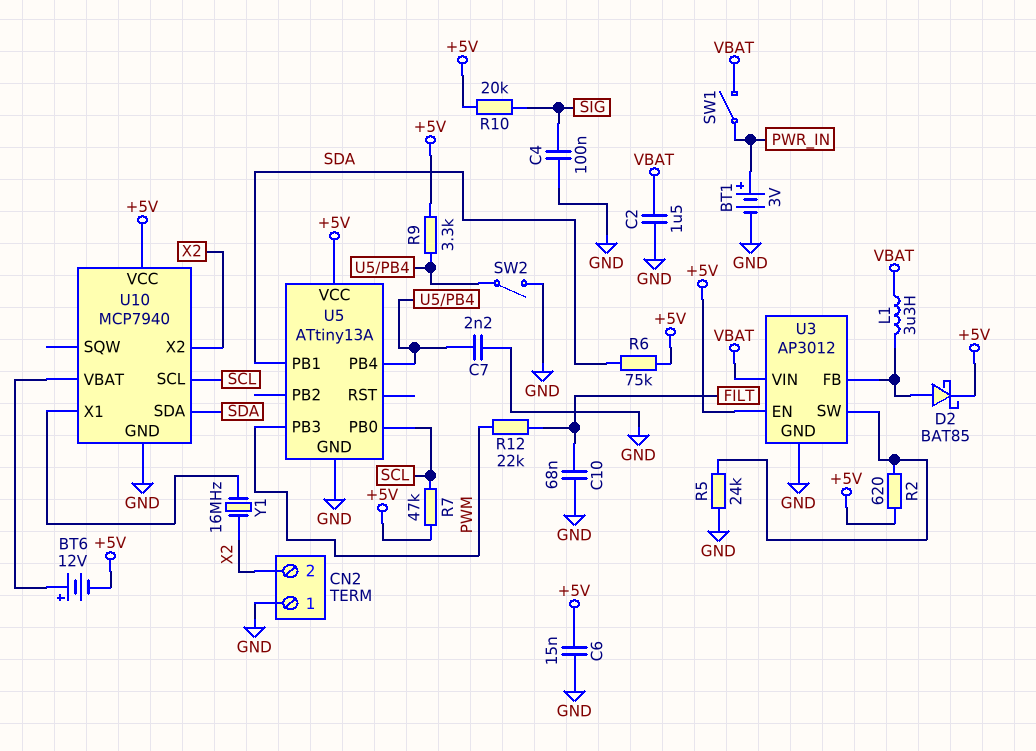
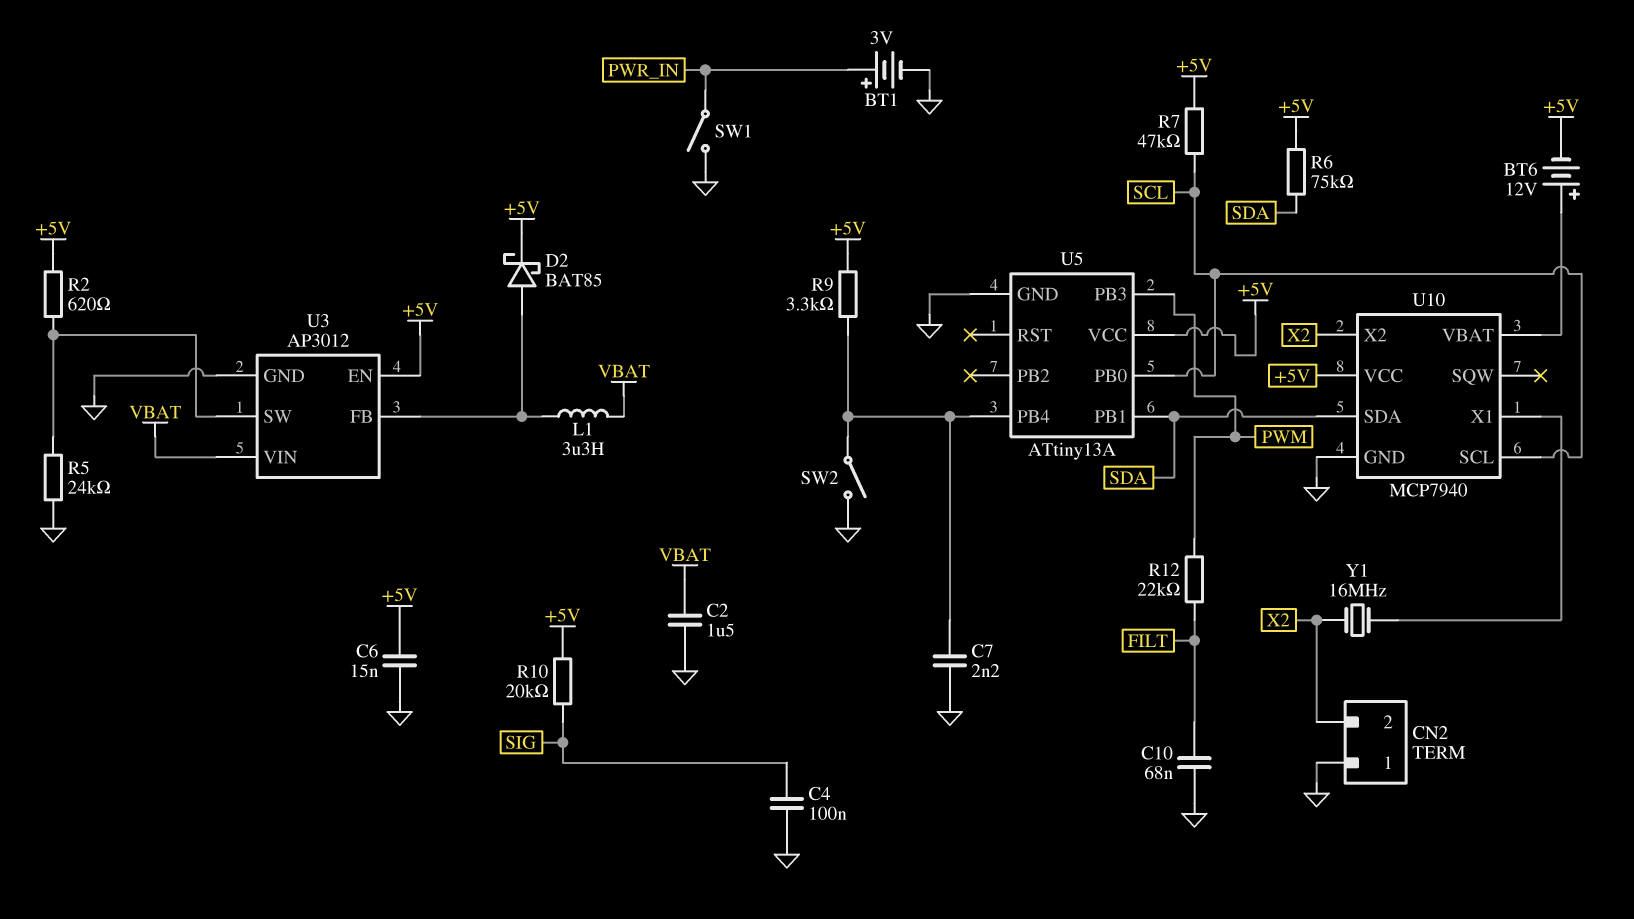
SW1: switch (PWR_IN, VBAT) -> switch (GND, PWR_IN)

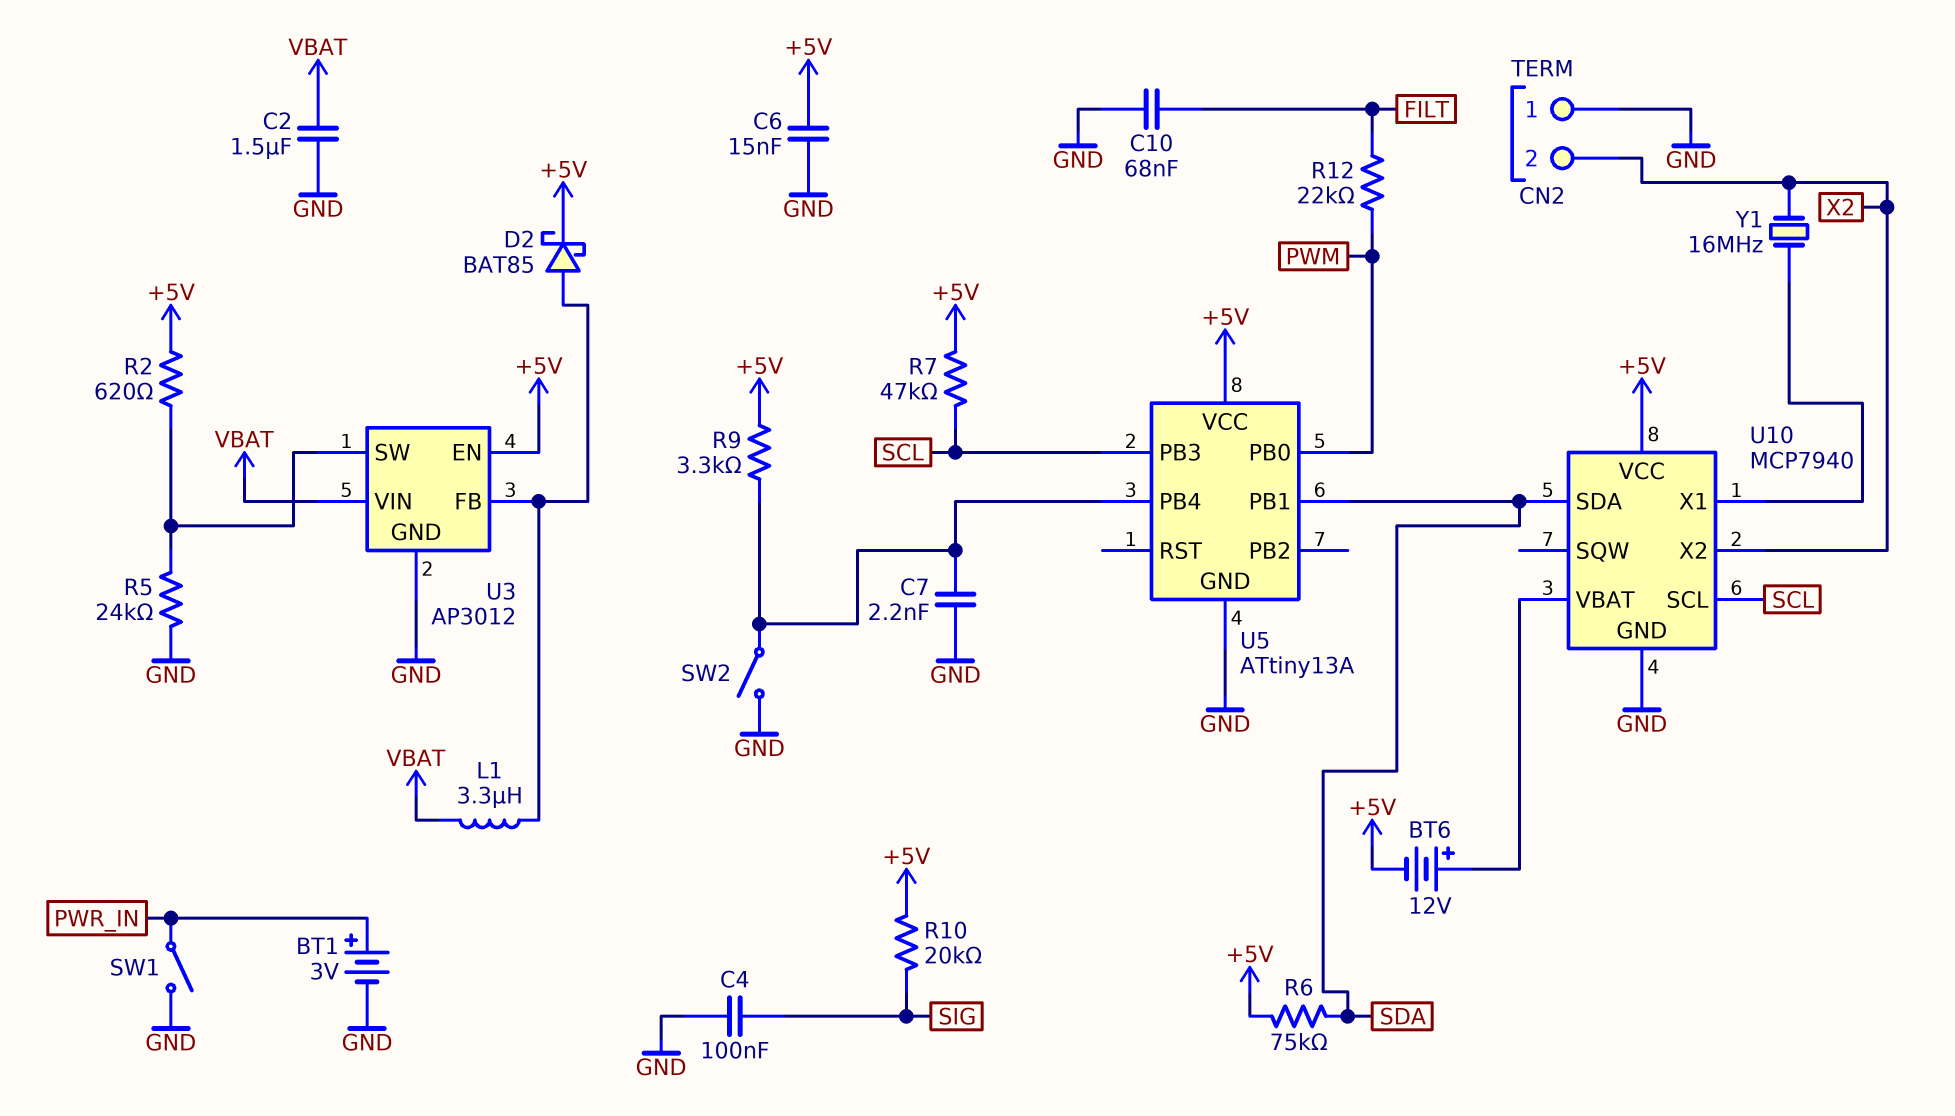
U5 pin PB0: SCL -> PWM
U5 pin PB3: PWM -> SCL

